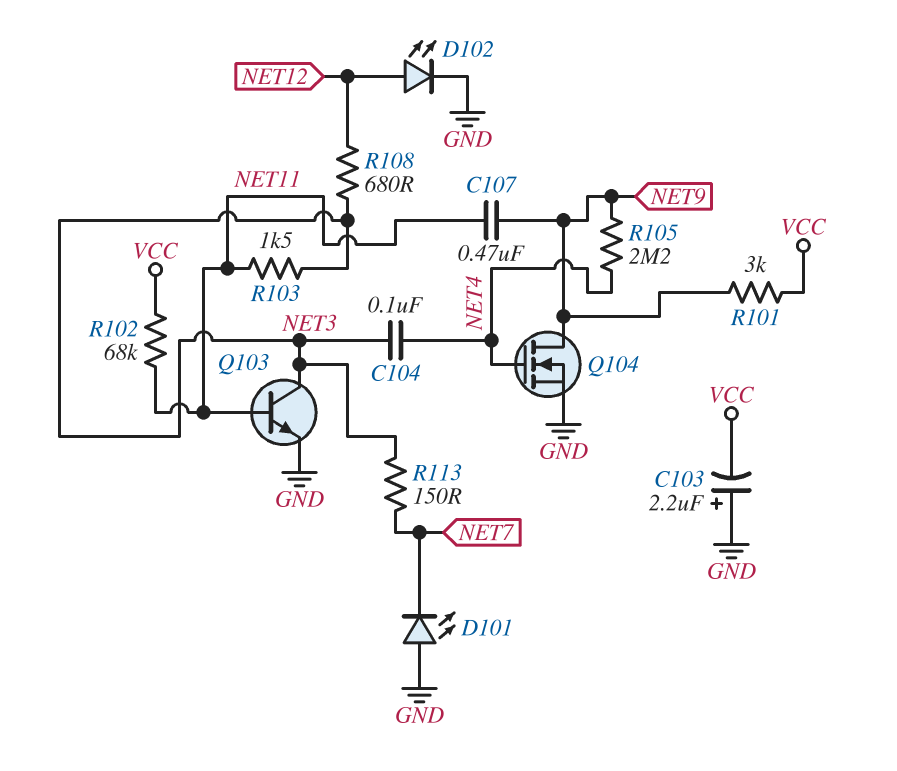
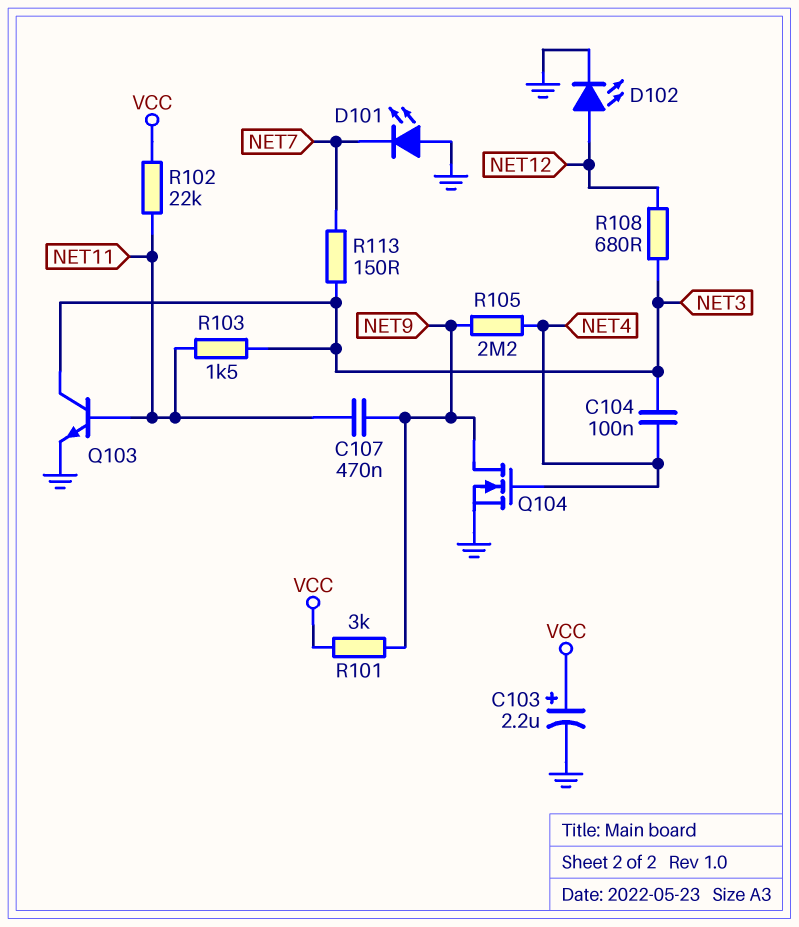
C103: 2.2uF (plus GND, minus VCC) -> 2.2uF (plus VCC, minus GND)
R102: 68k (NET11, VCC) -> 22k (NET11, VCC)

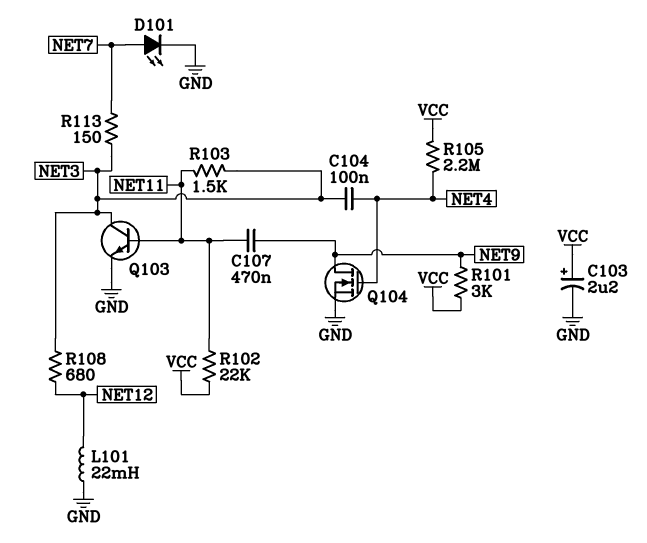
D101: LED (A GND, K NET7) -> LED (A NET7, K GND)
D102: LED (A NET12, K GND) -> none
L101: none -> 22mH (GND, NET12)
R105: 2.2M (NET4, NET9) -> 2.2M (NET4, VCC)

